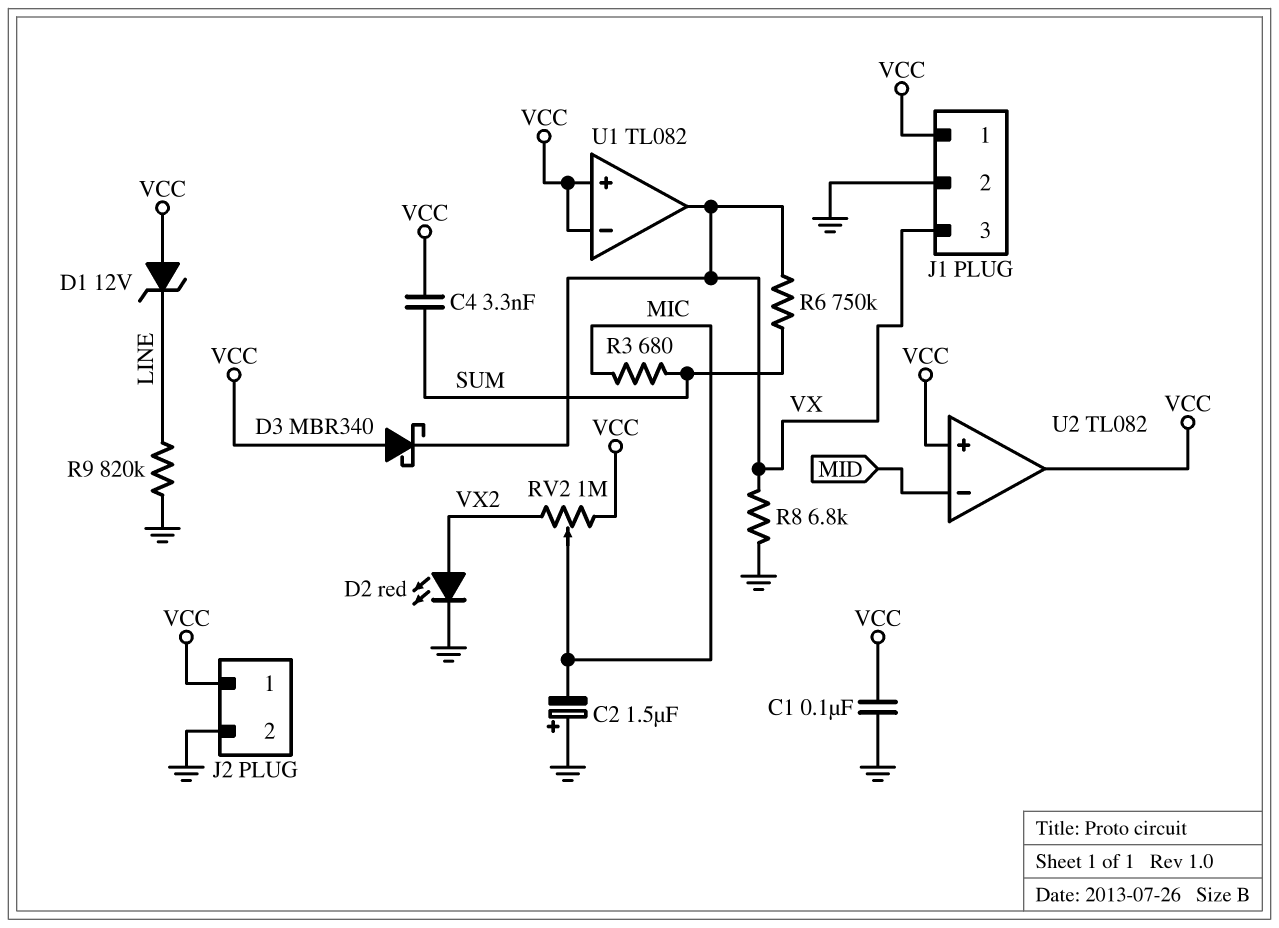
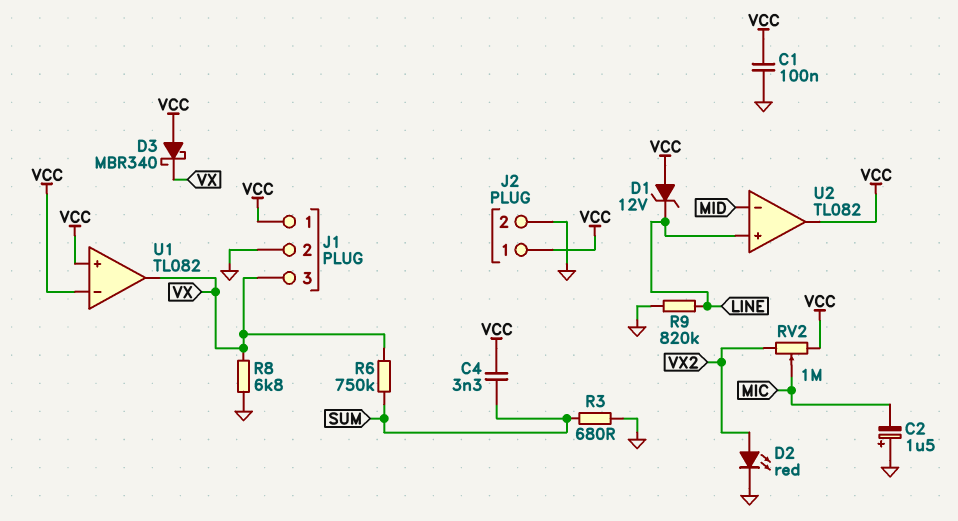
R3: 680 (MIC, SUM) -> 680 (GND, SUM)
U2 pin in+: VCC -> LINE

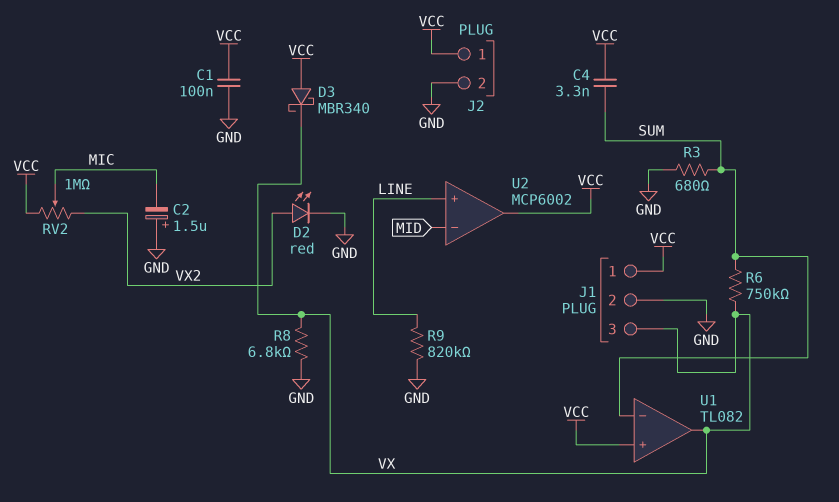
D1: zener 12V (A VCC, K LINE) -> none
U1 pin in-: VCC -> SUM
U2: TL082 -> MCP6002

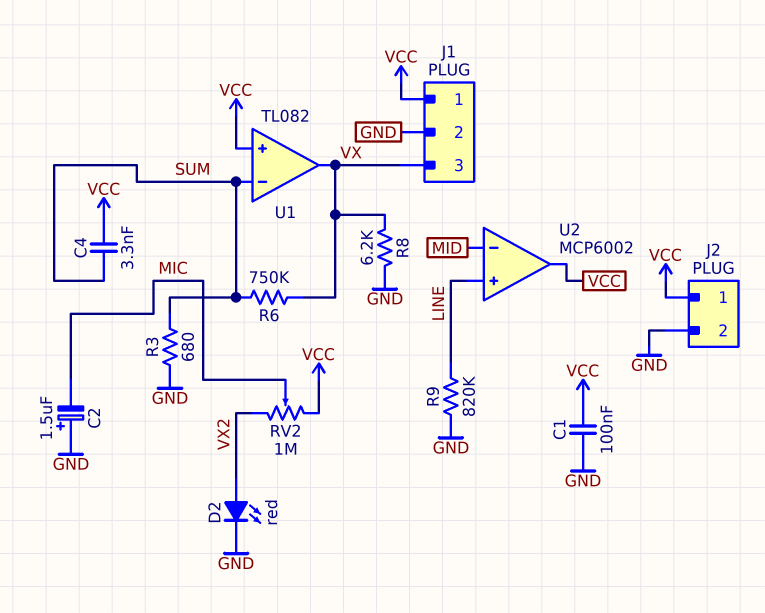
D3: schottky MBR340 (A VCC, K VX) -> none
R8: 6.8k (GND, VX) -> 6.2k (GND, VX)

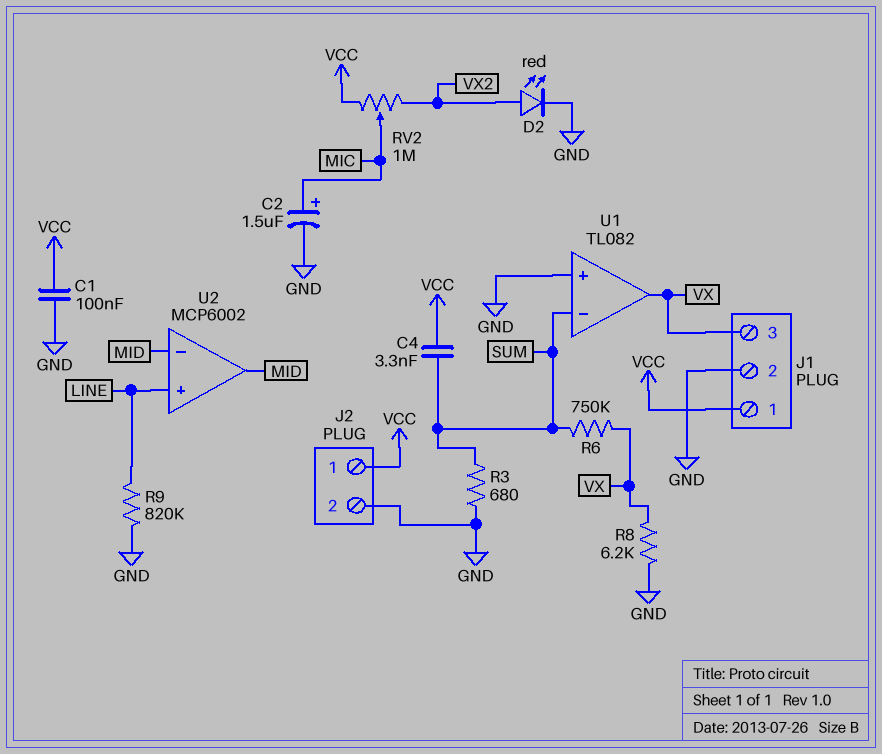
C2: 1.5uF (plus GND, minus MIC) -> 1.5uF (plus MIC, minus GND)
U1 pin in+: VCC -> GND
U2 pin out: VCC -> MID

